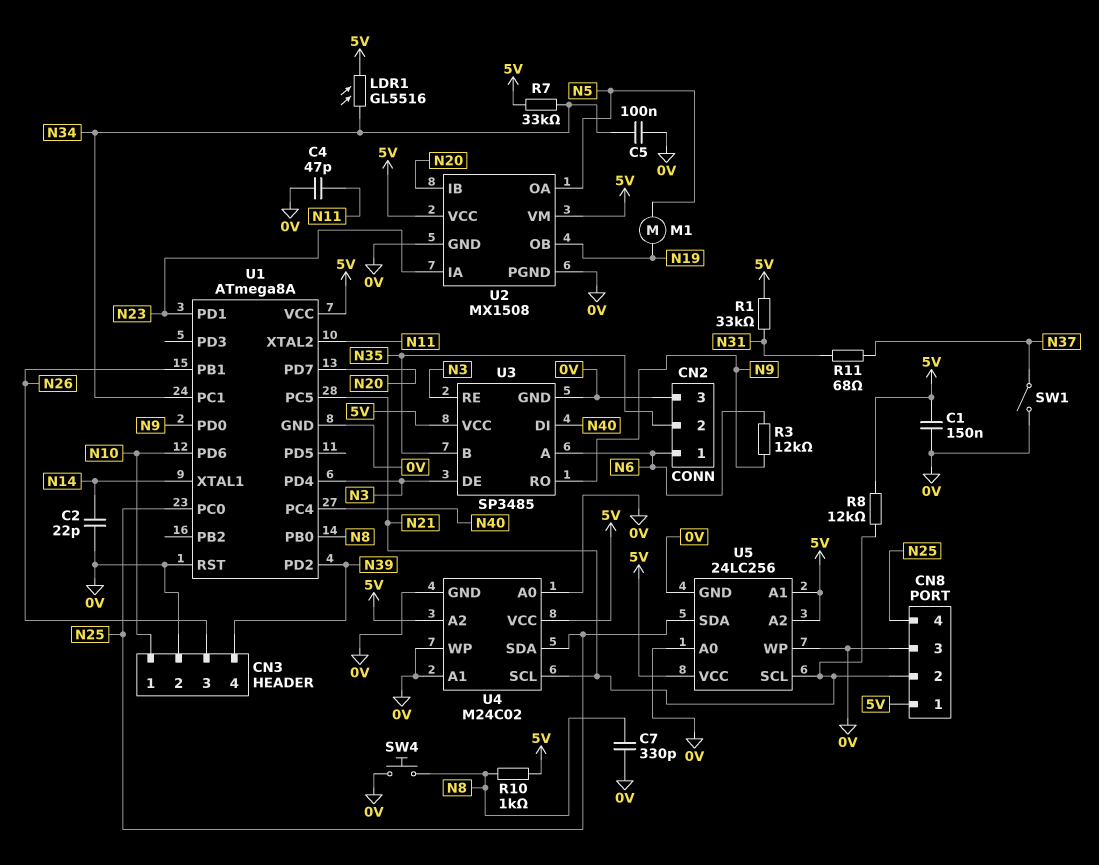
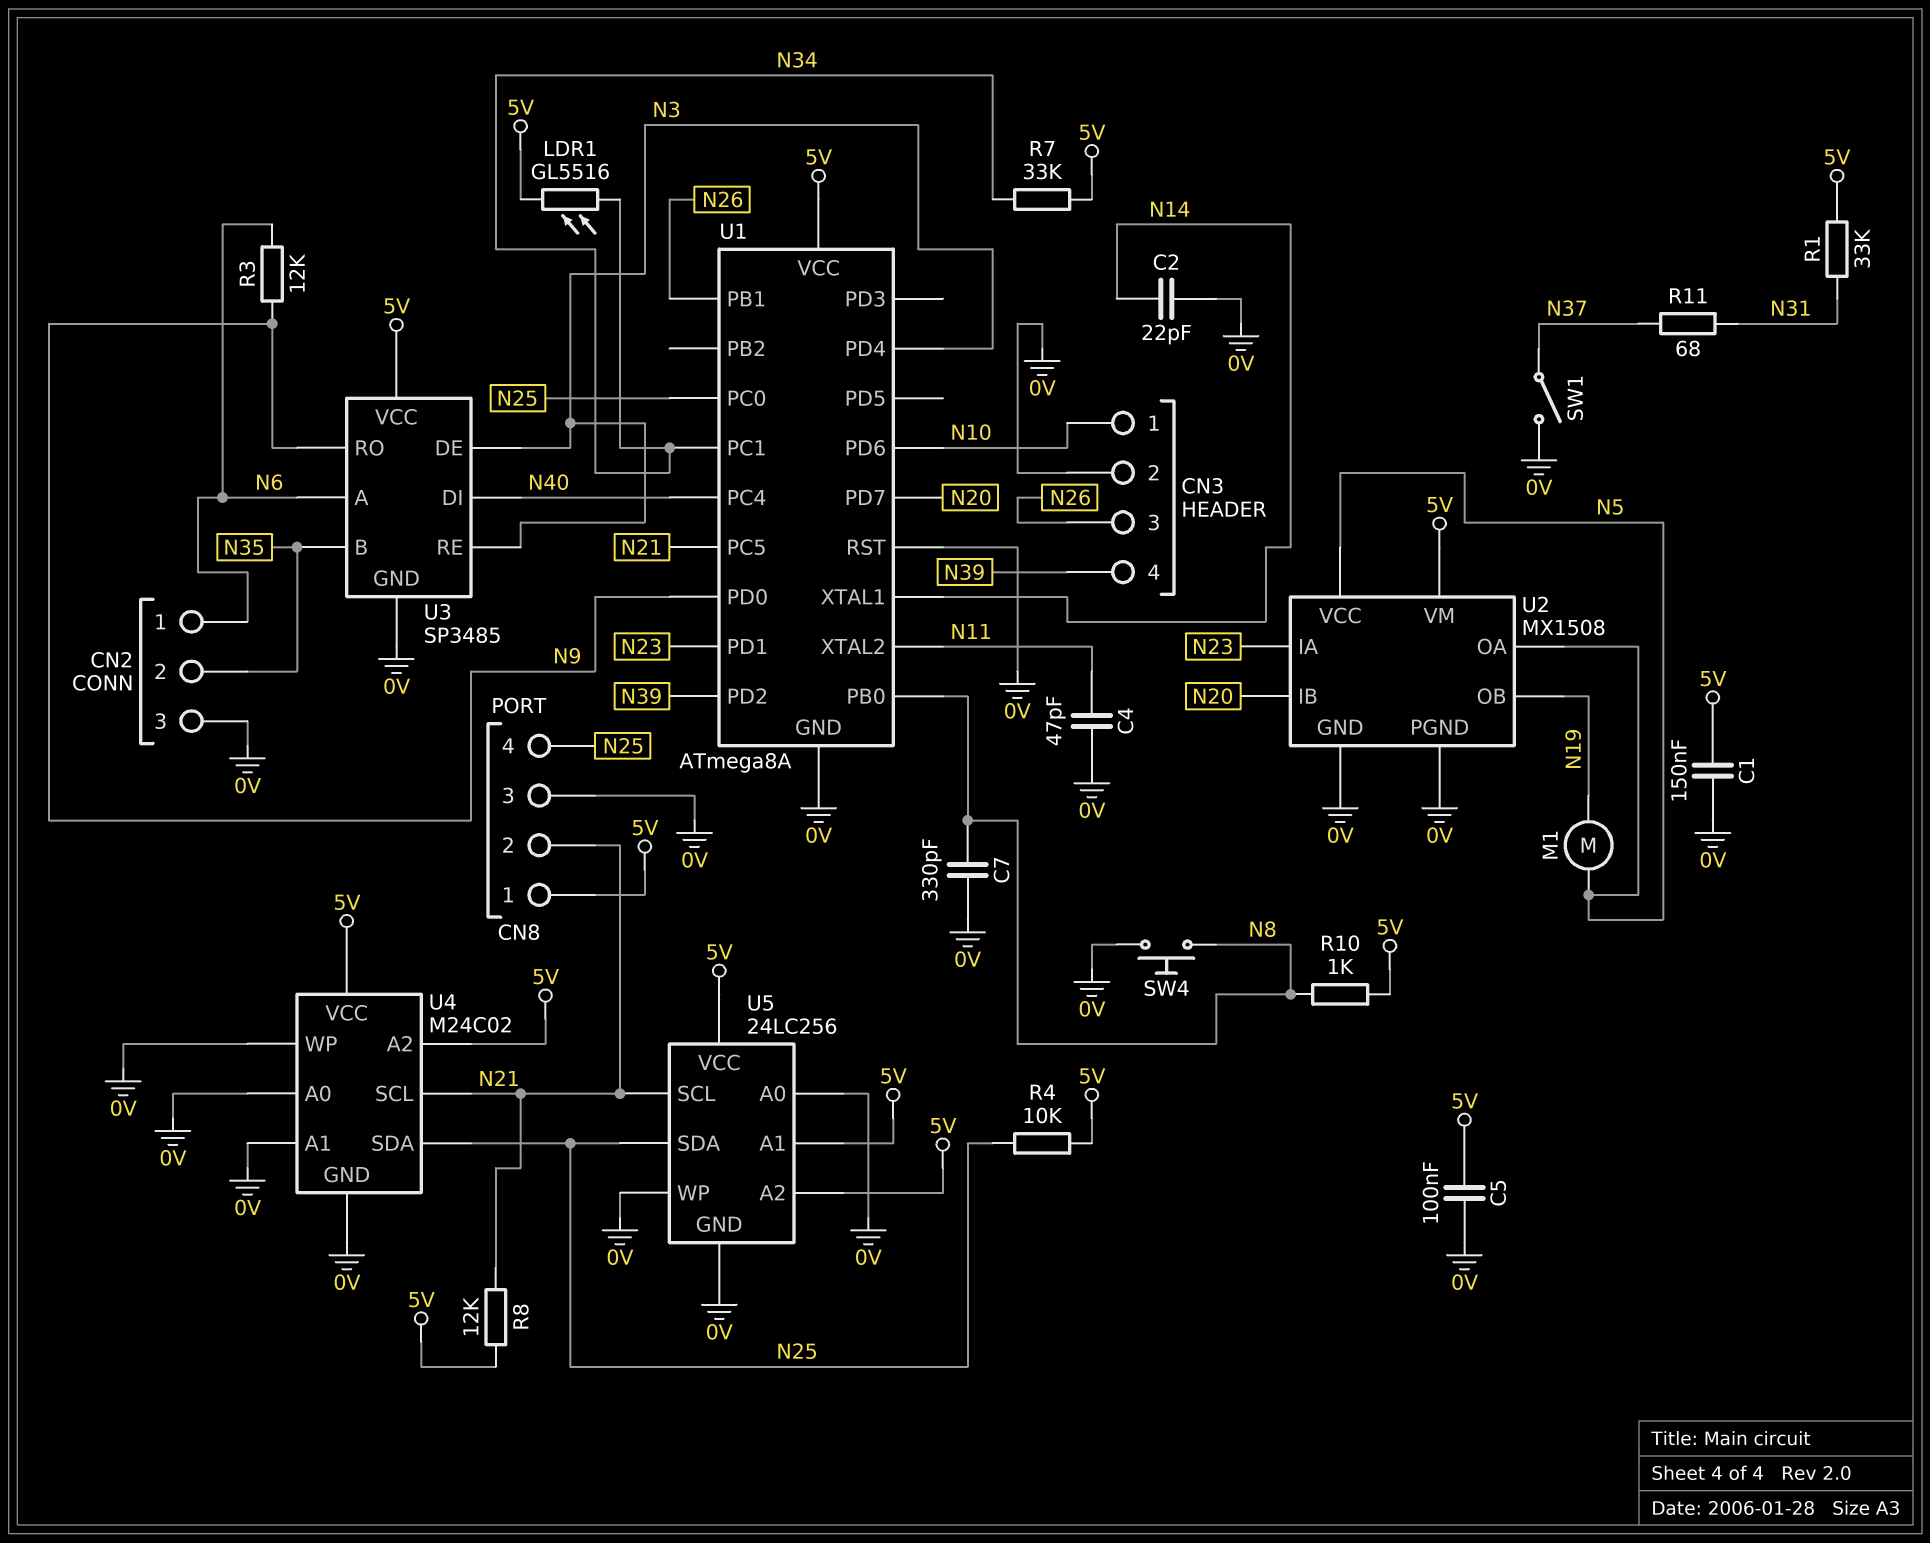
C5: 100nF (0V, N34) -> 100nF (0V, 5V)
R4: none -> 10k (5V, N25)
U2 pin VCC: 5V -> N5

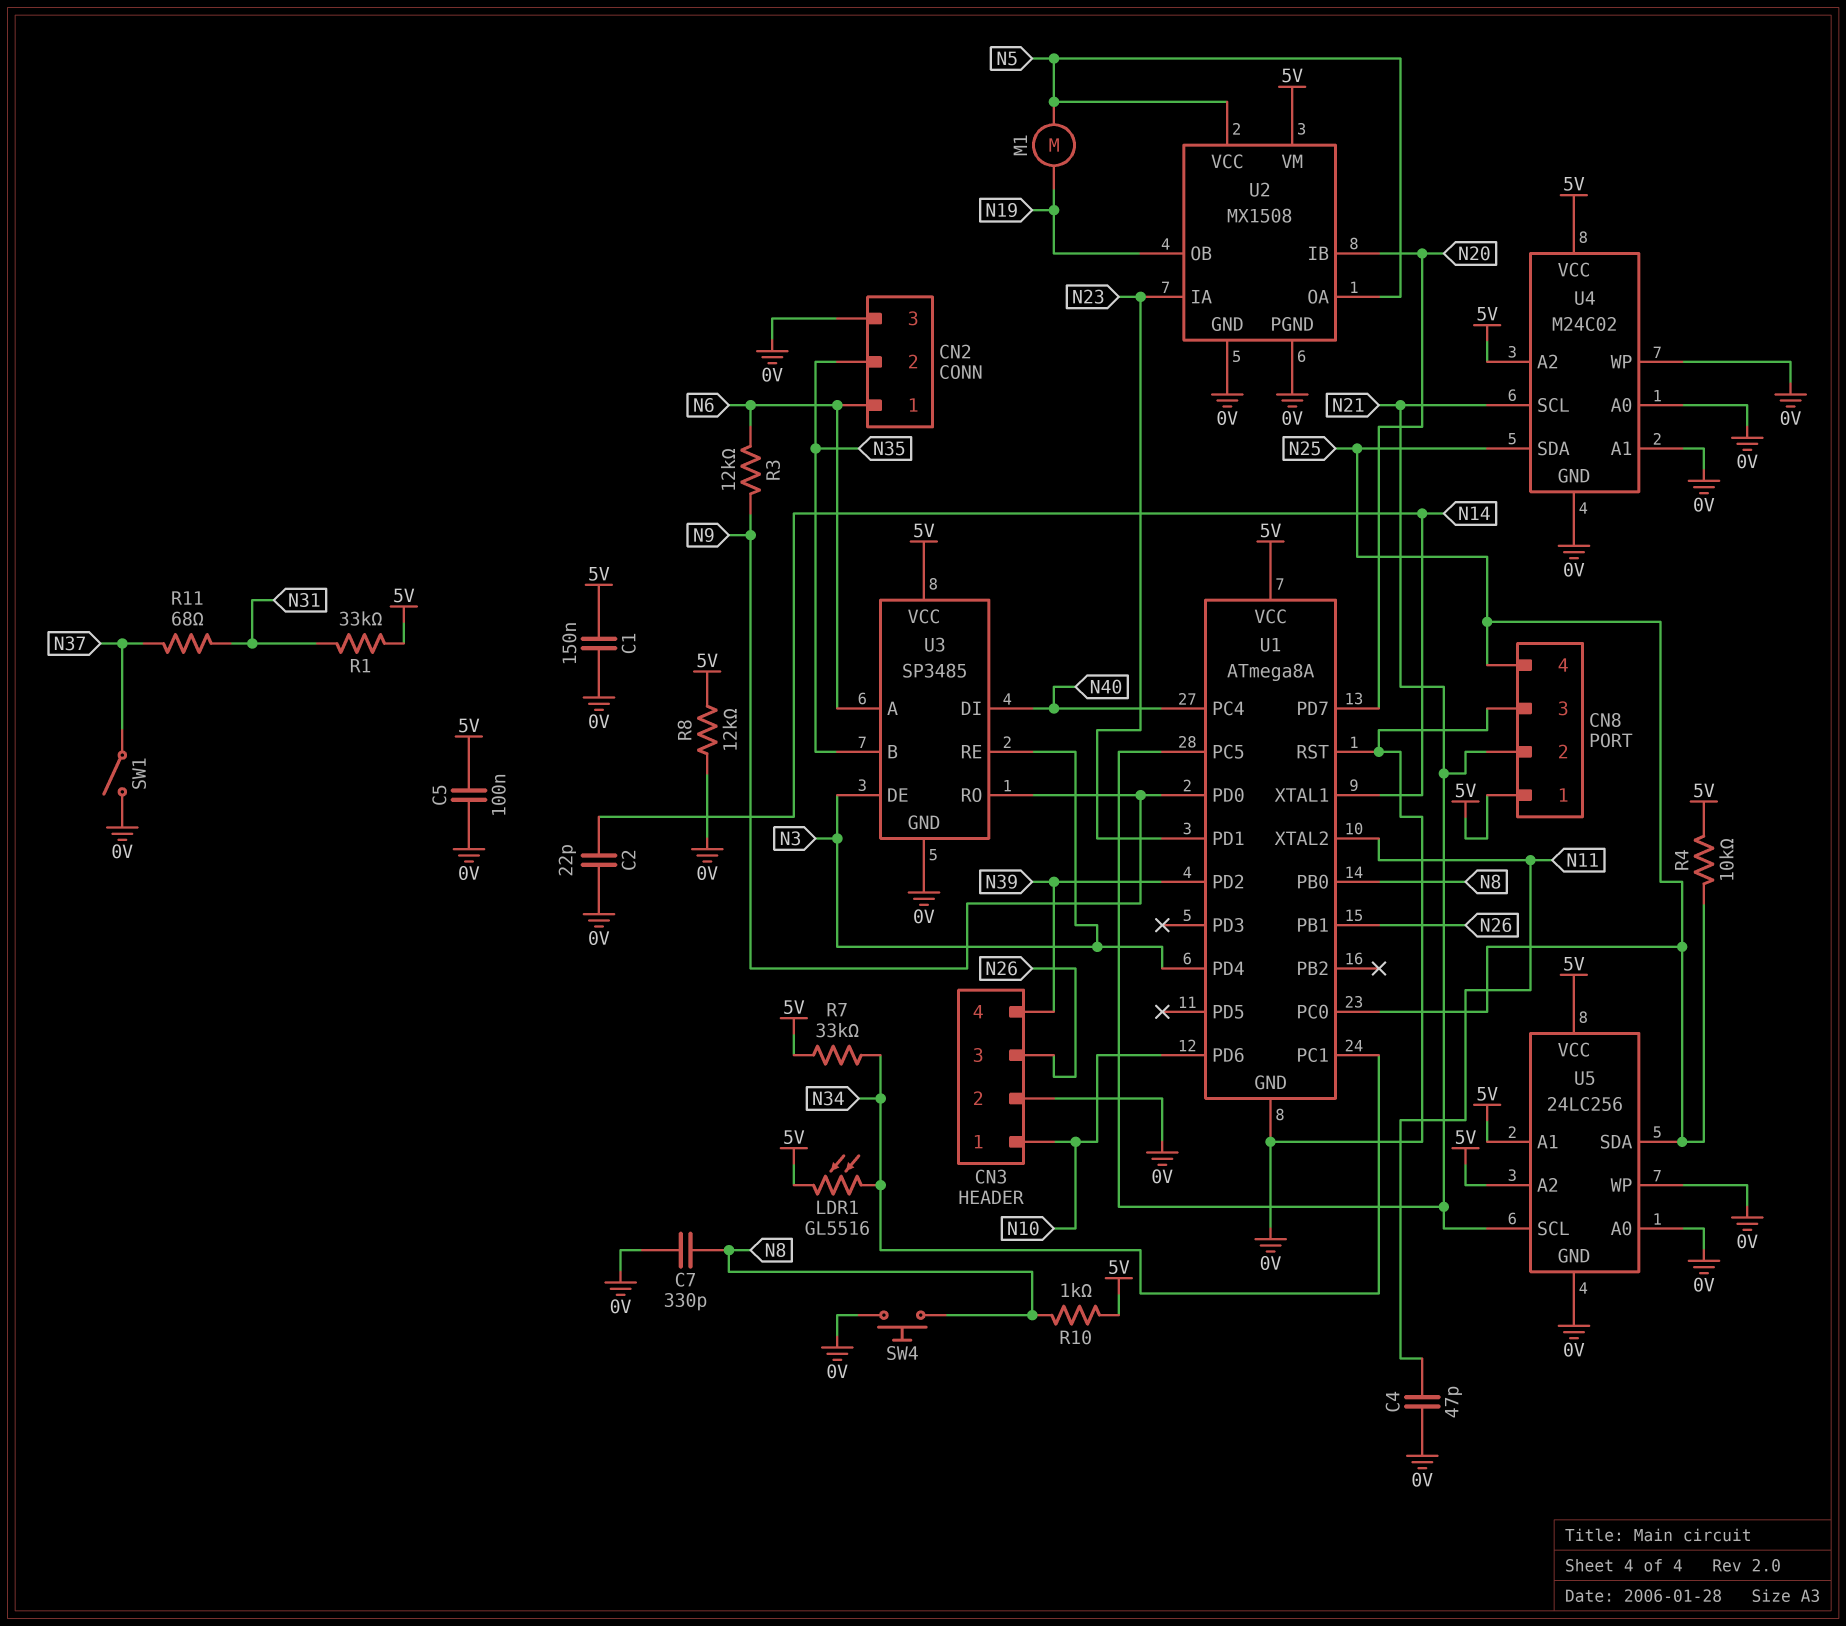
R8: 12k (5V, N21) -> 12k (0V, 5V)

